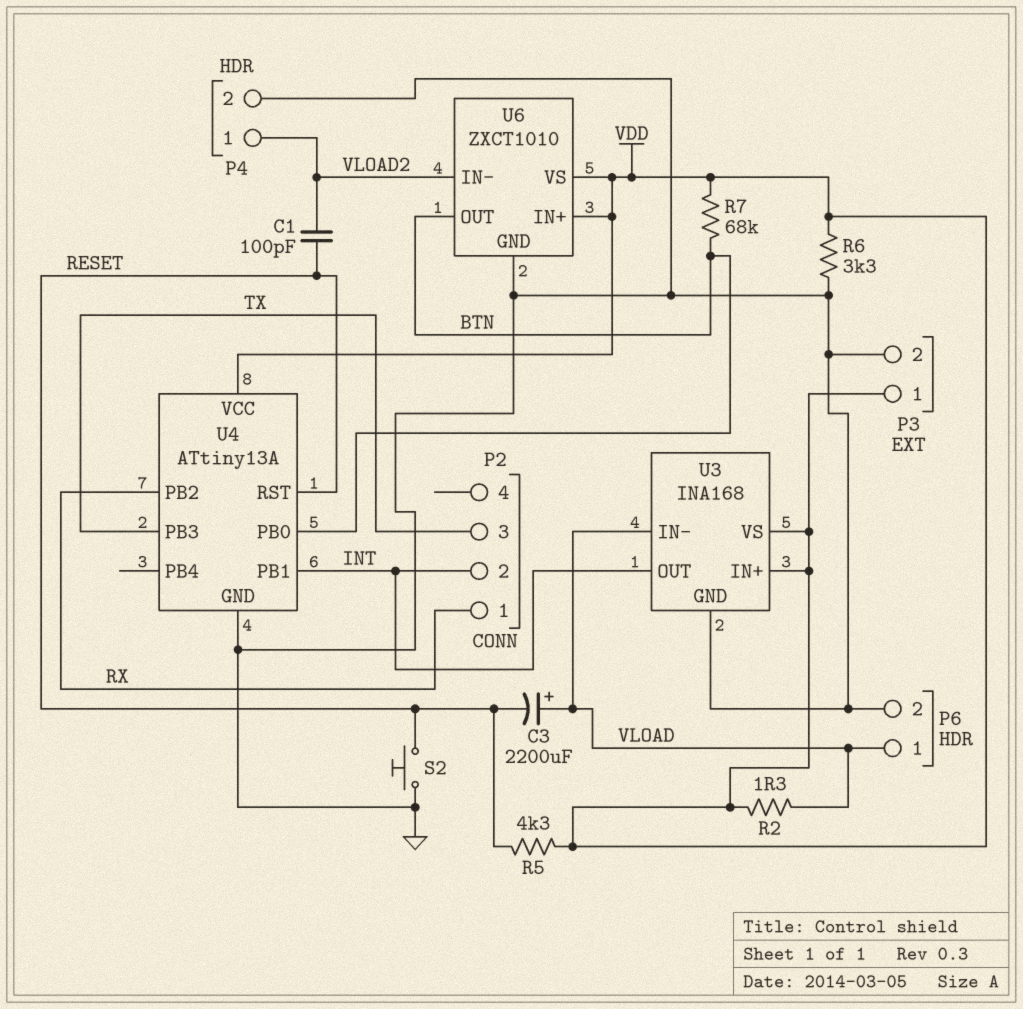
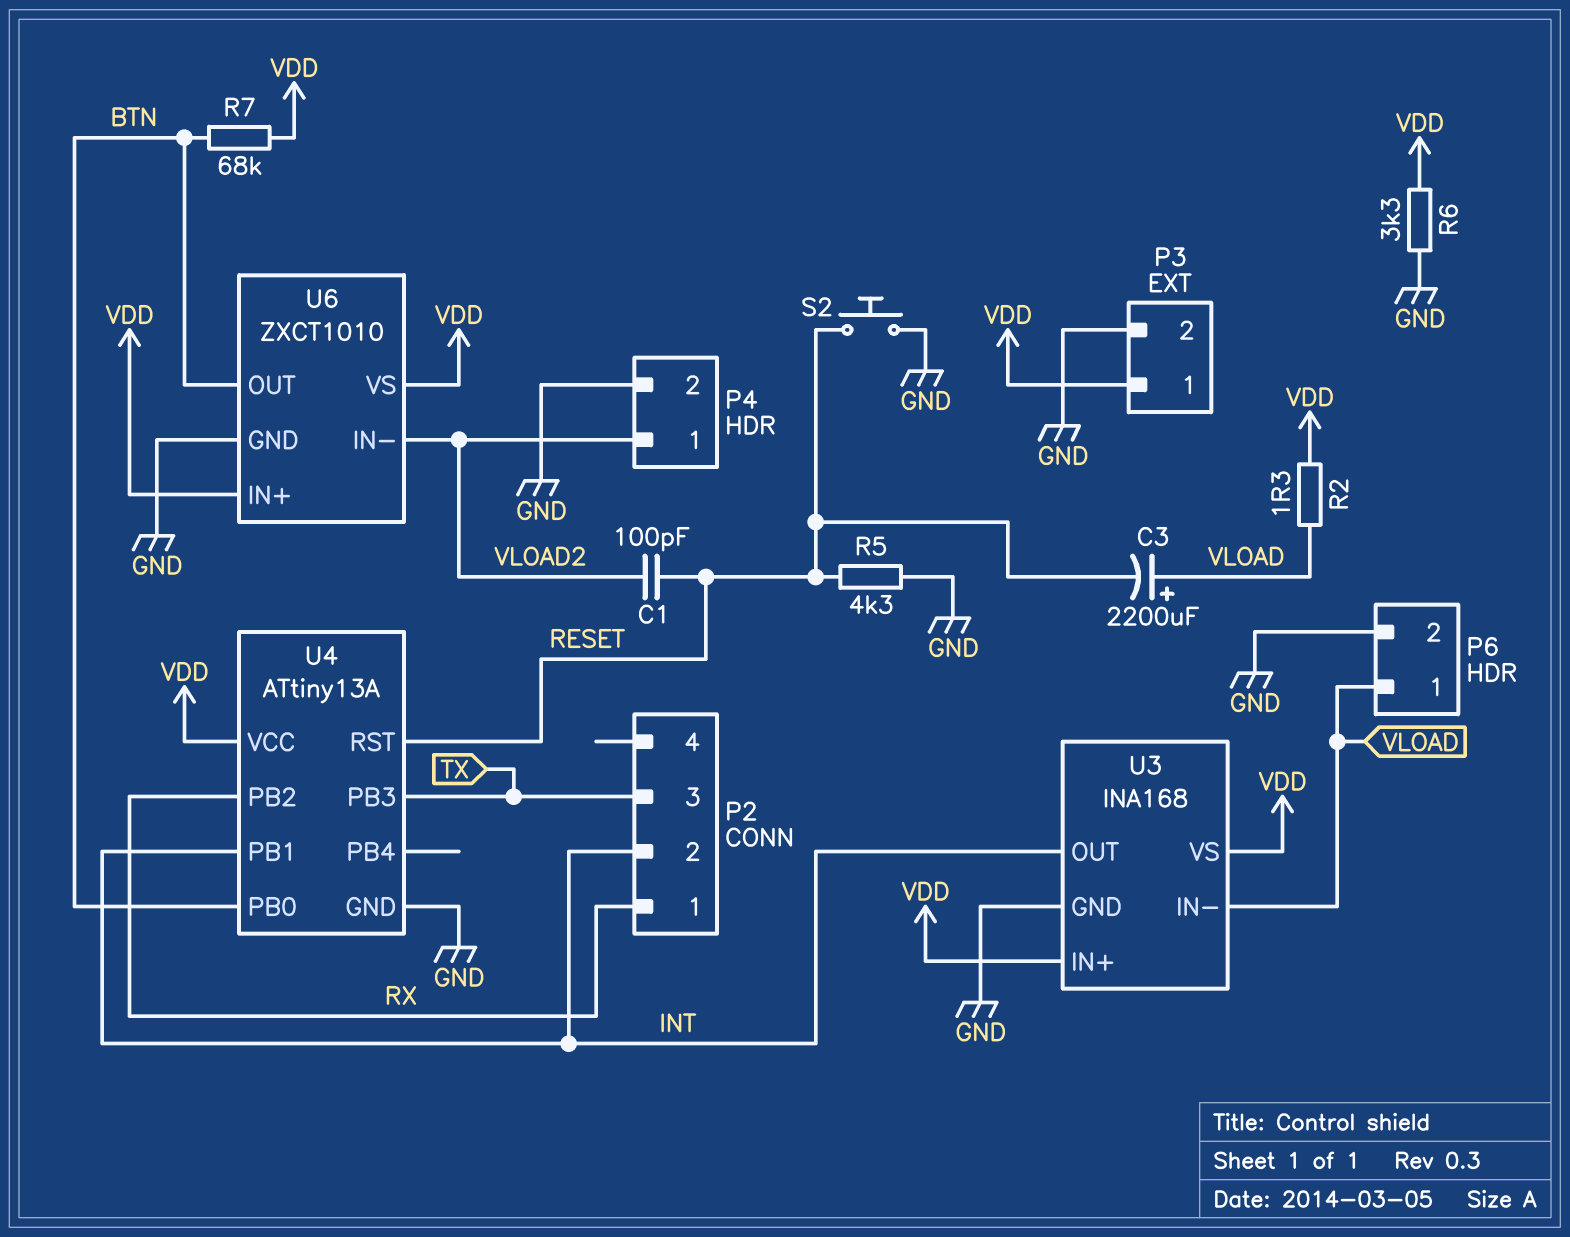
R5: 4.3k (RESET, VDD) -> 4.3k (GND, RESET)

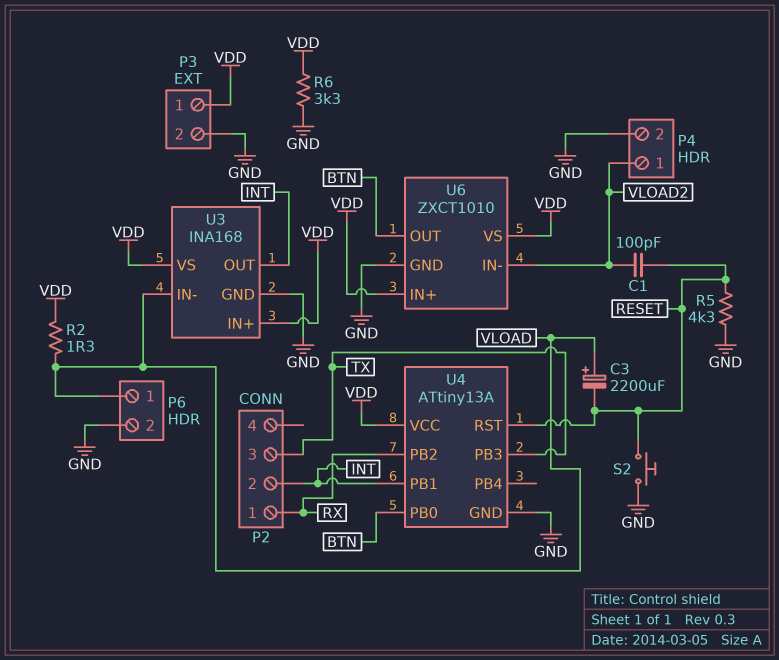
R7: 68k (BTN, VDD) -> none

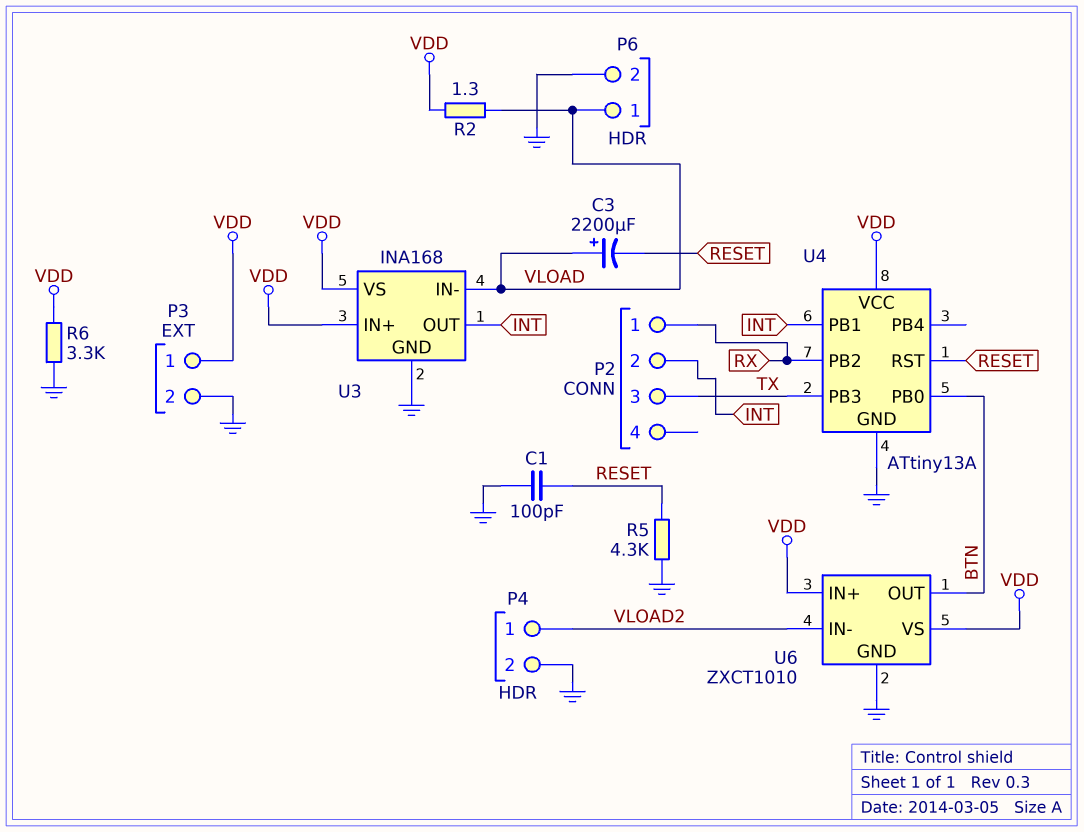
C1: 100pF (RESET, VLOAD2) -> 100pF (GND, RESET)
S2: button (GND, RESET) -> none

